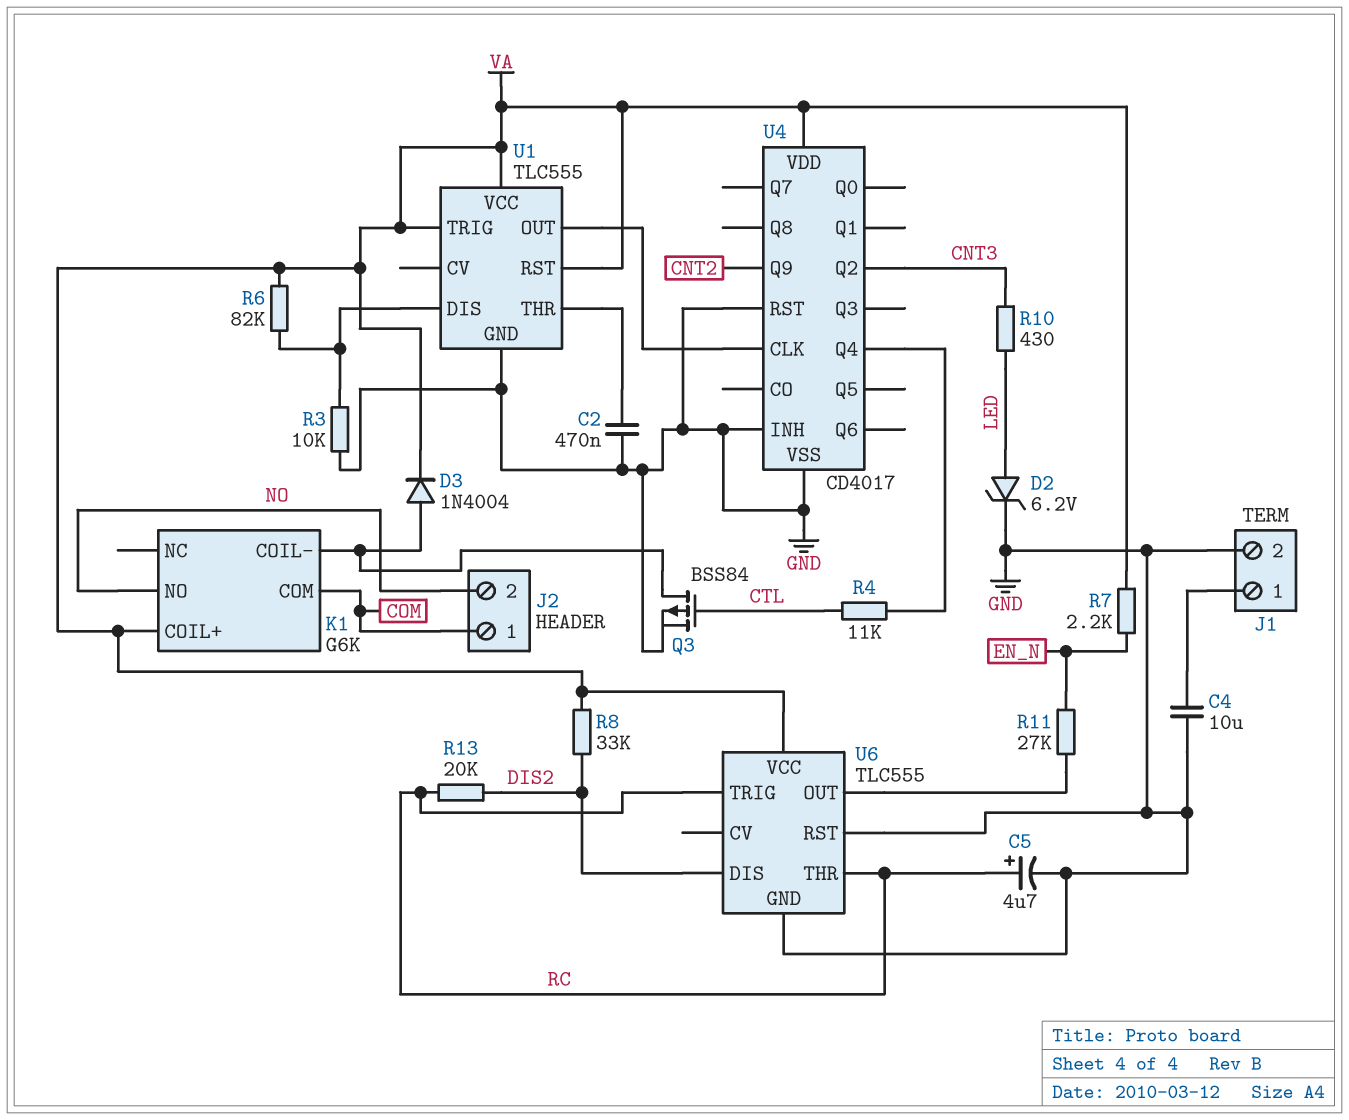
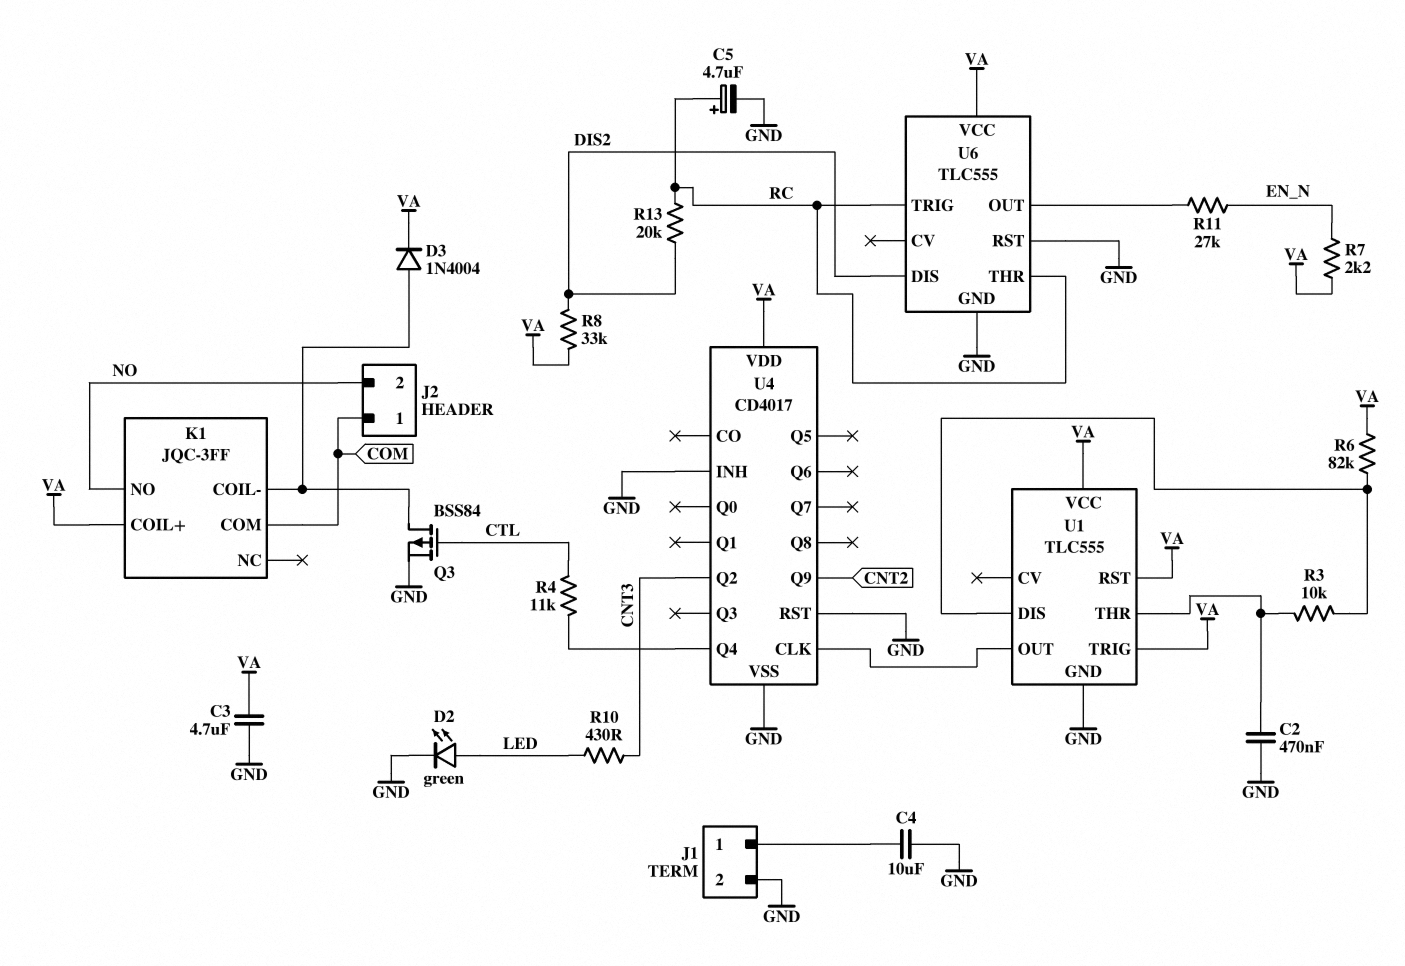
C3: none -> 4.7uF (GND, VA)
D2: zener 6.2V (A LED, K GND) -> LED green (A LED, K GND)
K1: G6K -> JQC-3FF
R3: 10k (GND, U1/DIS) -> 10k (U1/DIS, U1/THR)

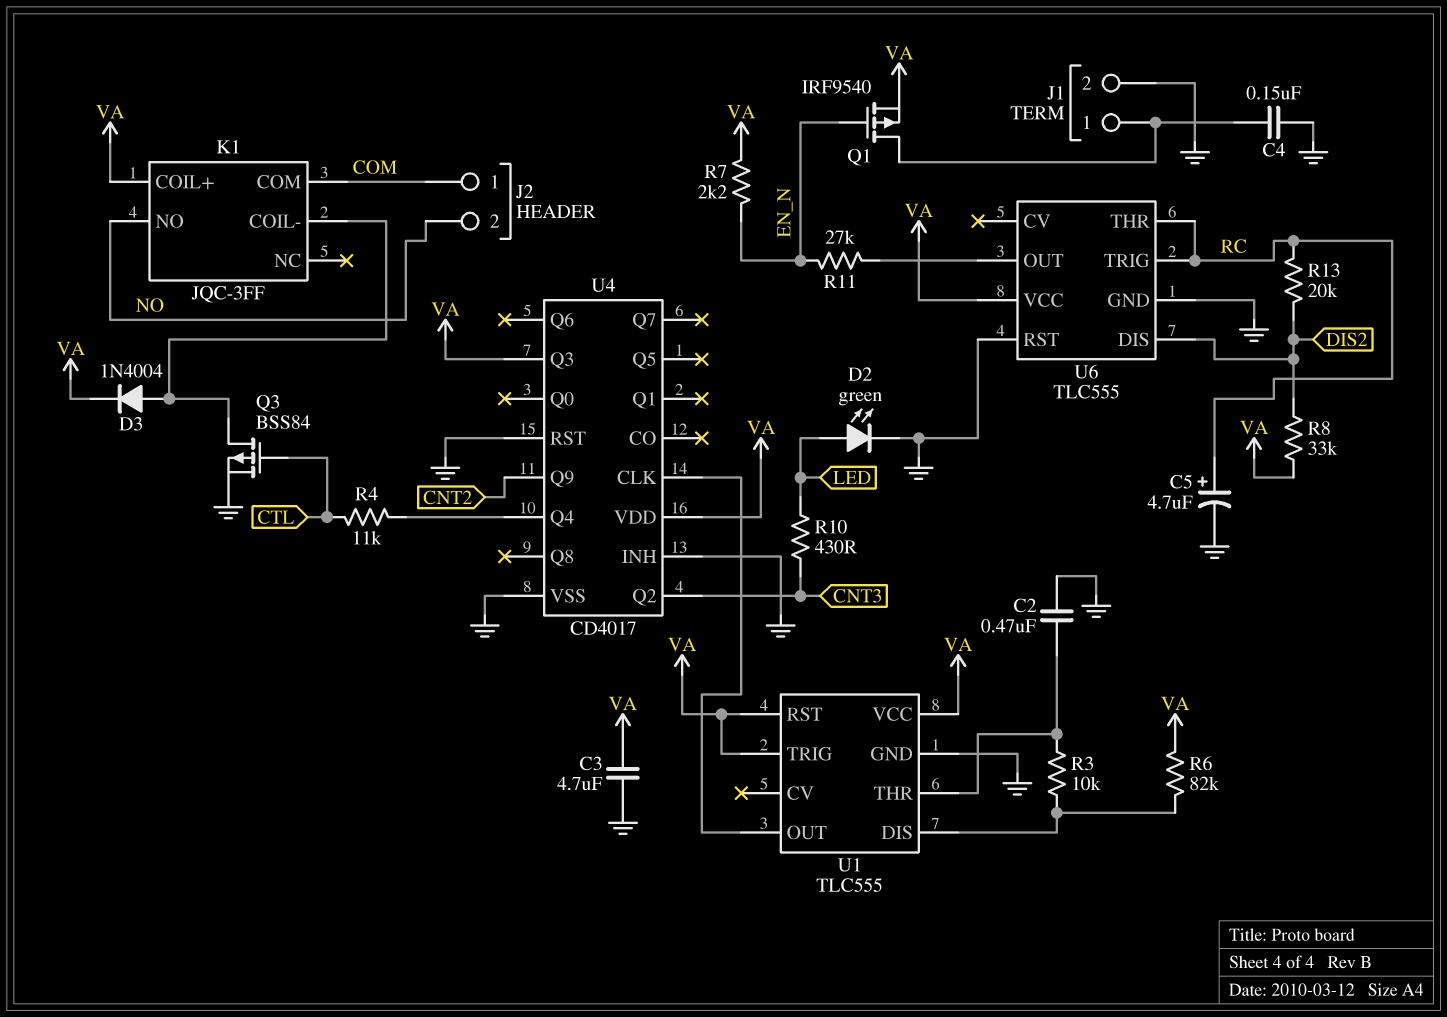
C4: 10uF (GND, J1/1) -> 150nF (GND, J1/1)
Q1: none -> PMOS IRF9540 (G EN_N, D J1/1, S VA)
U4 pin Q3: none -> VA

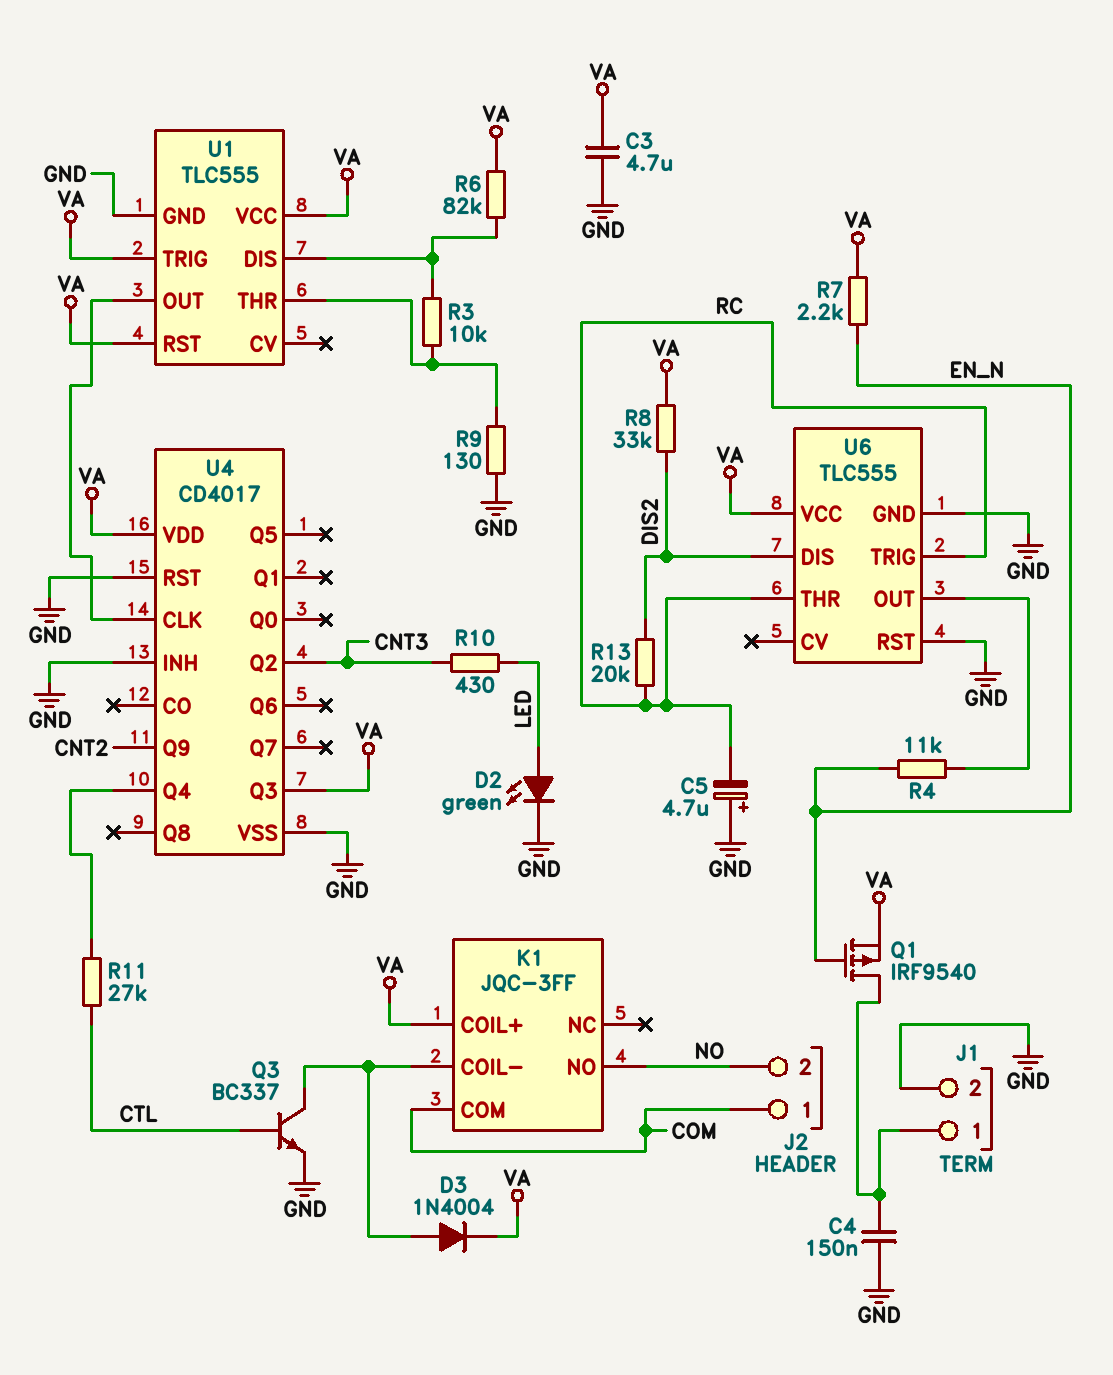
C2: 470nF (GND, U1/THR) -> none
C5: 4.7uF (plus RC, minus GND) -> 4.7uF (plus GND, minus RC)
Q3: PMOS BSS84 (G CTL, D K1/COIL-, S GND) -> NPN BC337 (B CTL, C K1/COIL-, E GND)
R4: 11k (CTL, U4/Q4) -> 11k (EN_N, U6/OUT)
R9: none -> 130 (GND, U1/THR)
R11: 27k (EN_N, U6/OUT) -> 27k (CTL, U4/Q4)

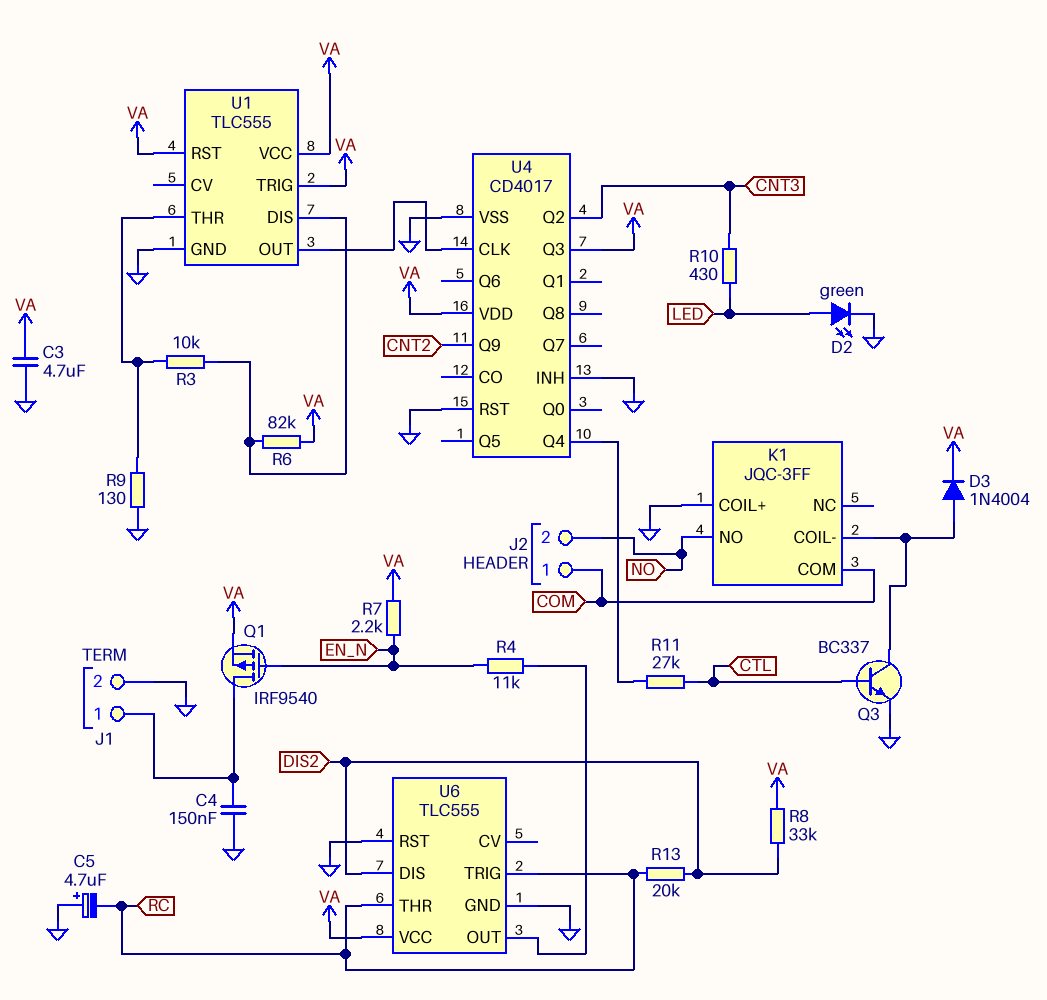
K1 pin COIL+: VA -> GND

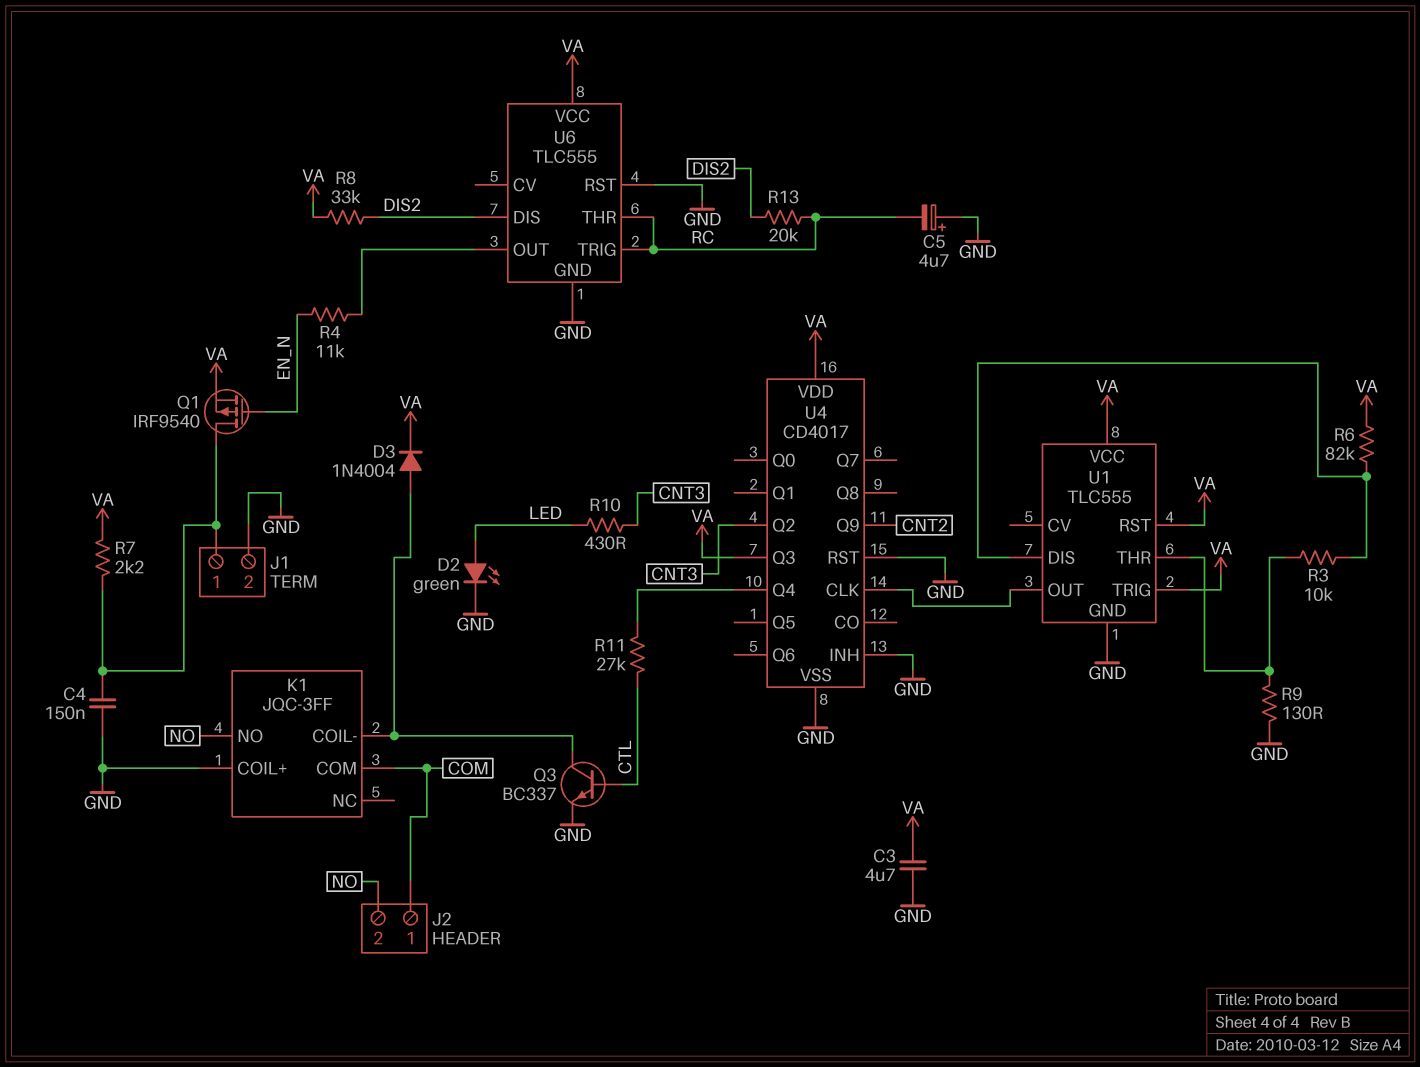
R7: 2.2k (EN_N, VA) -> 2.2k (J1/1, VA)

